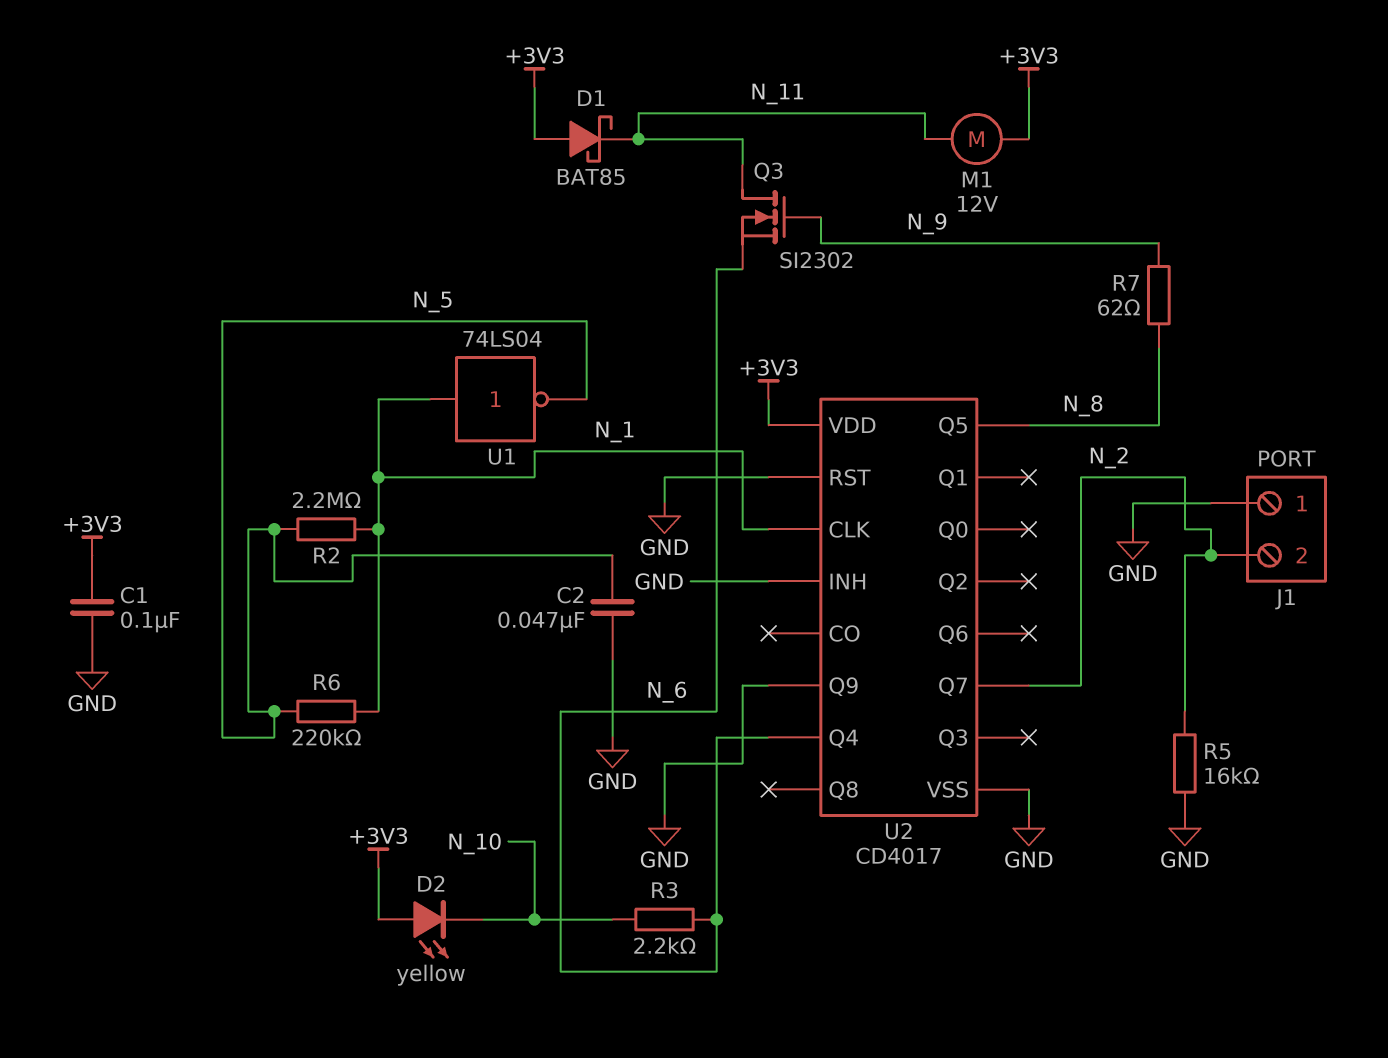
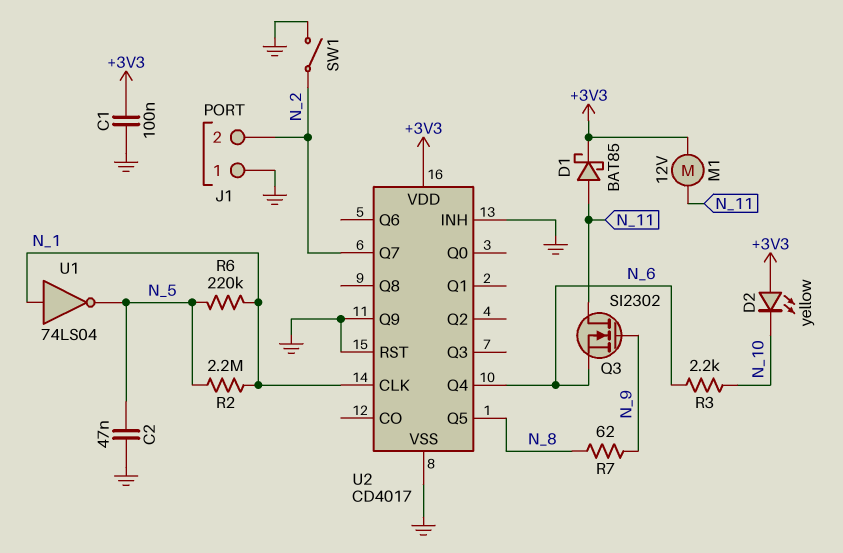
D1: schottky BAT85 (A +3V3, K N_11) -> schottky BAT85 (A N_11, K +3V3)
R5: 16k (GND, N_2) -> none
SW1: none -> switch (GND, N_2)

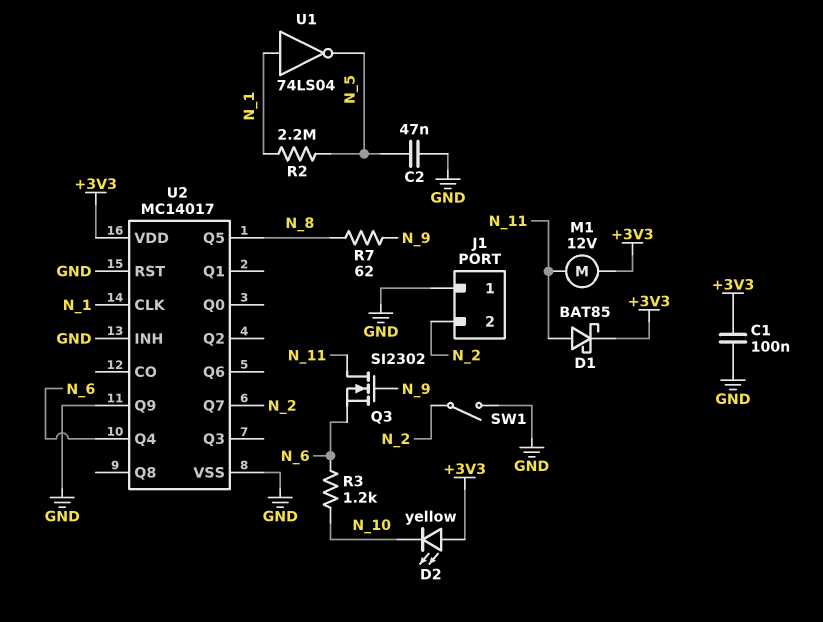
R3: 2.2k (N_6, N_10) -> 1.2k (N_6, N_10)
R6: 220k (N_1, N_5) -> none
U2: CD4017 -> MC14017

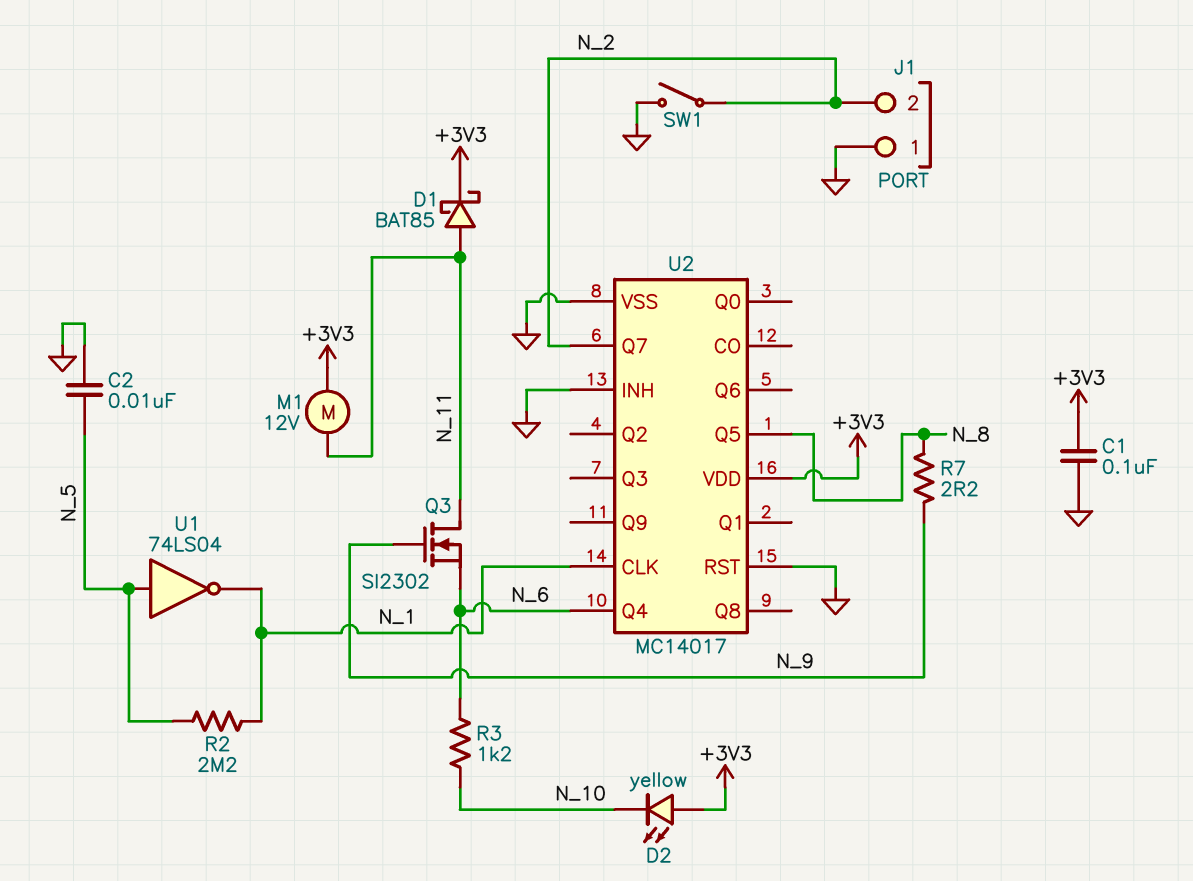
C2: 47nF (GND, N_5) -> 10nF (GND, N_5)
R7: 62 (N_8, N_9) -> 2.2 (N_8, N_9)
U1: NOT 74LS04 (in N_1, out N_5) -> NOT 74LS04 (in N_5, out N_1)
U2 pin Q9: GND -> none

